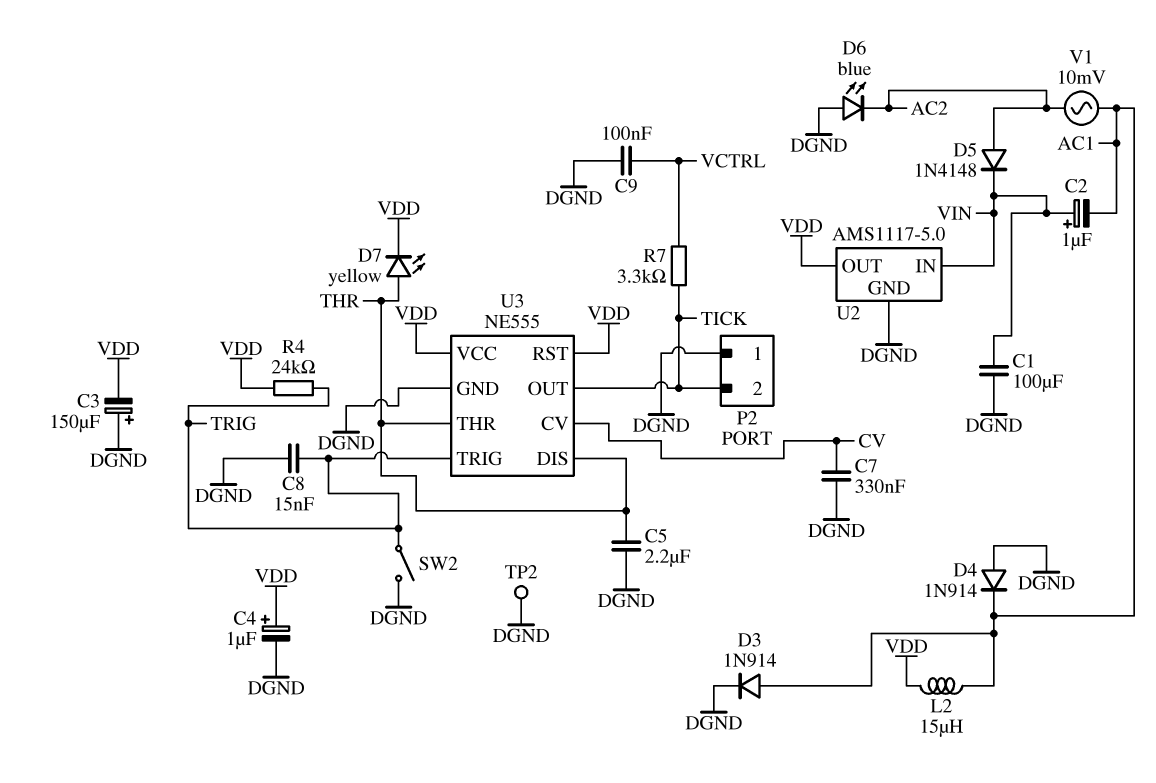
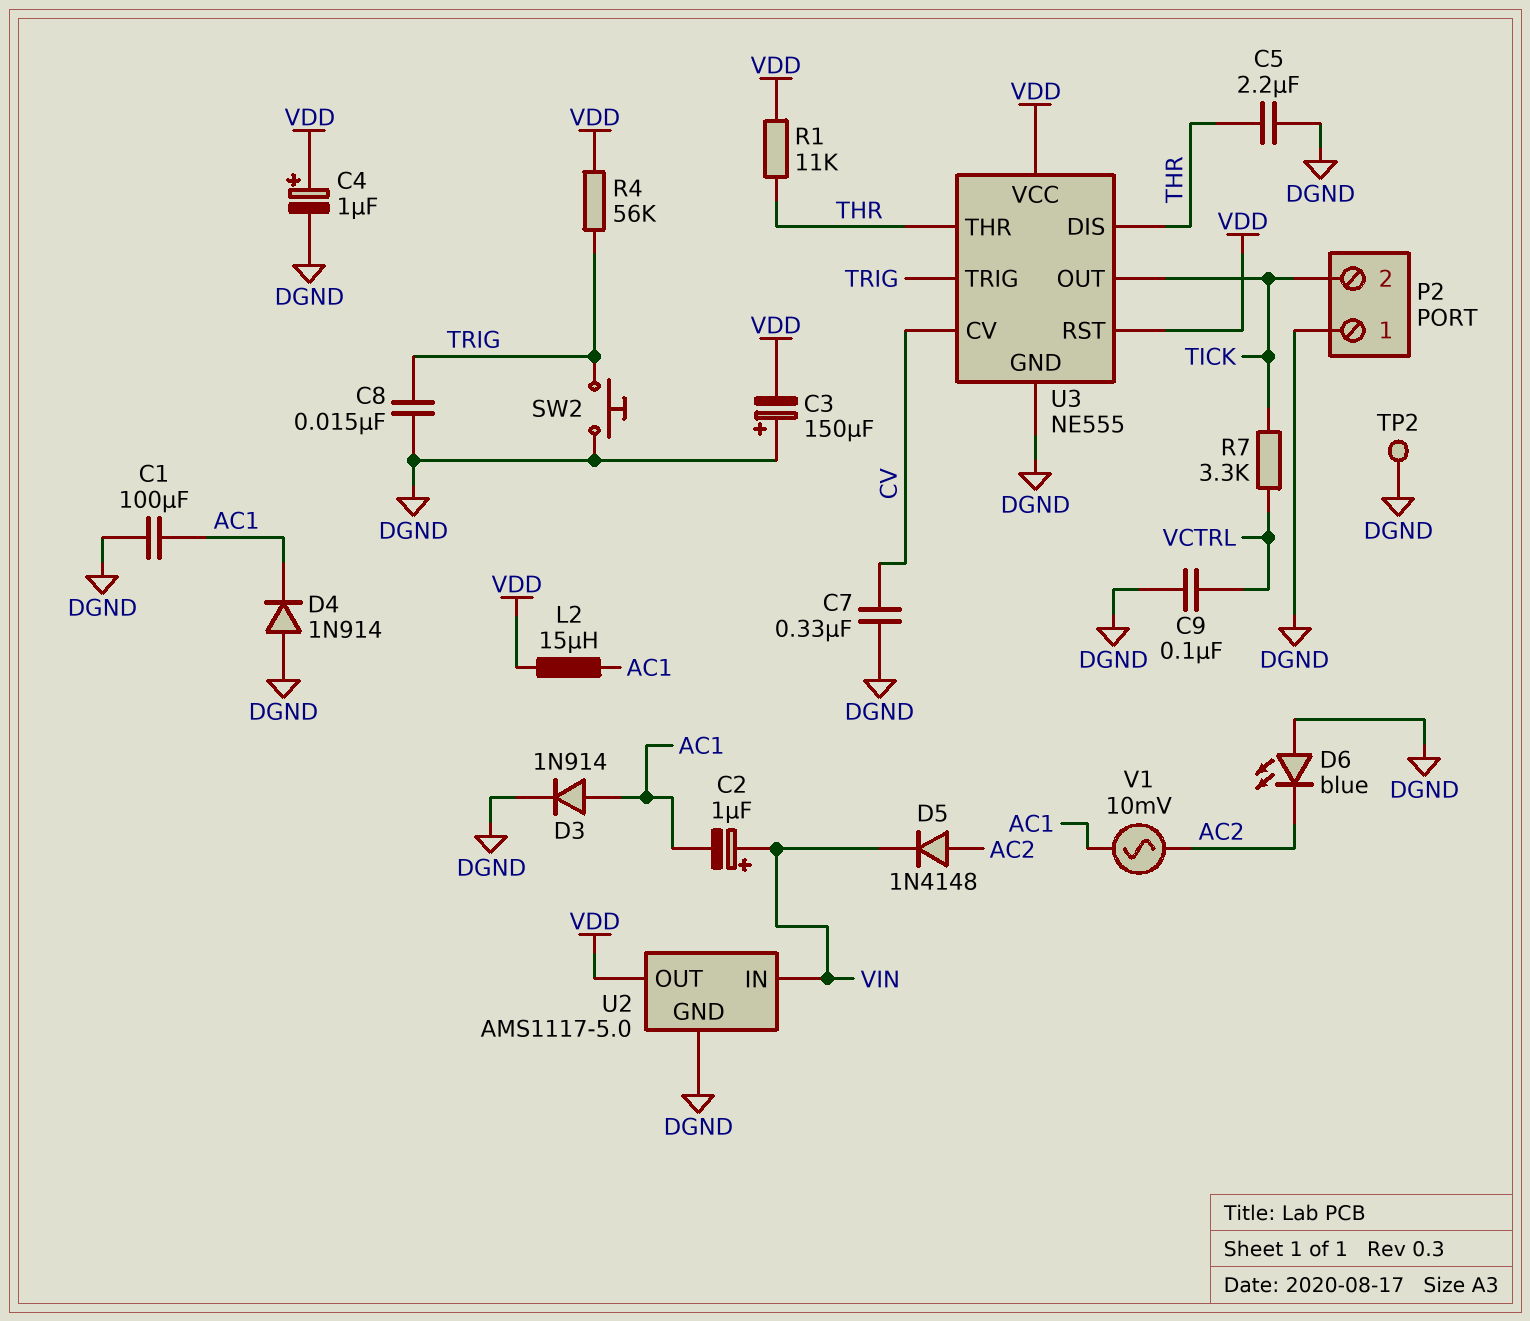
C1: 100uF (DGND, VIN) -> 100uF (AC1, DGND)
D7: LED yellow (A THR, K VDD) -> none
R1: none -> 11k (THR, VDD)
R4: 24k (TRIG, VDD) -> 56k (TRIG, VDD)
SW2: switch (DGND, TRIG) -> button (DGND, TRIG)

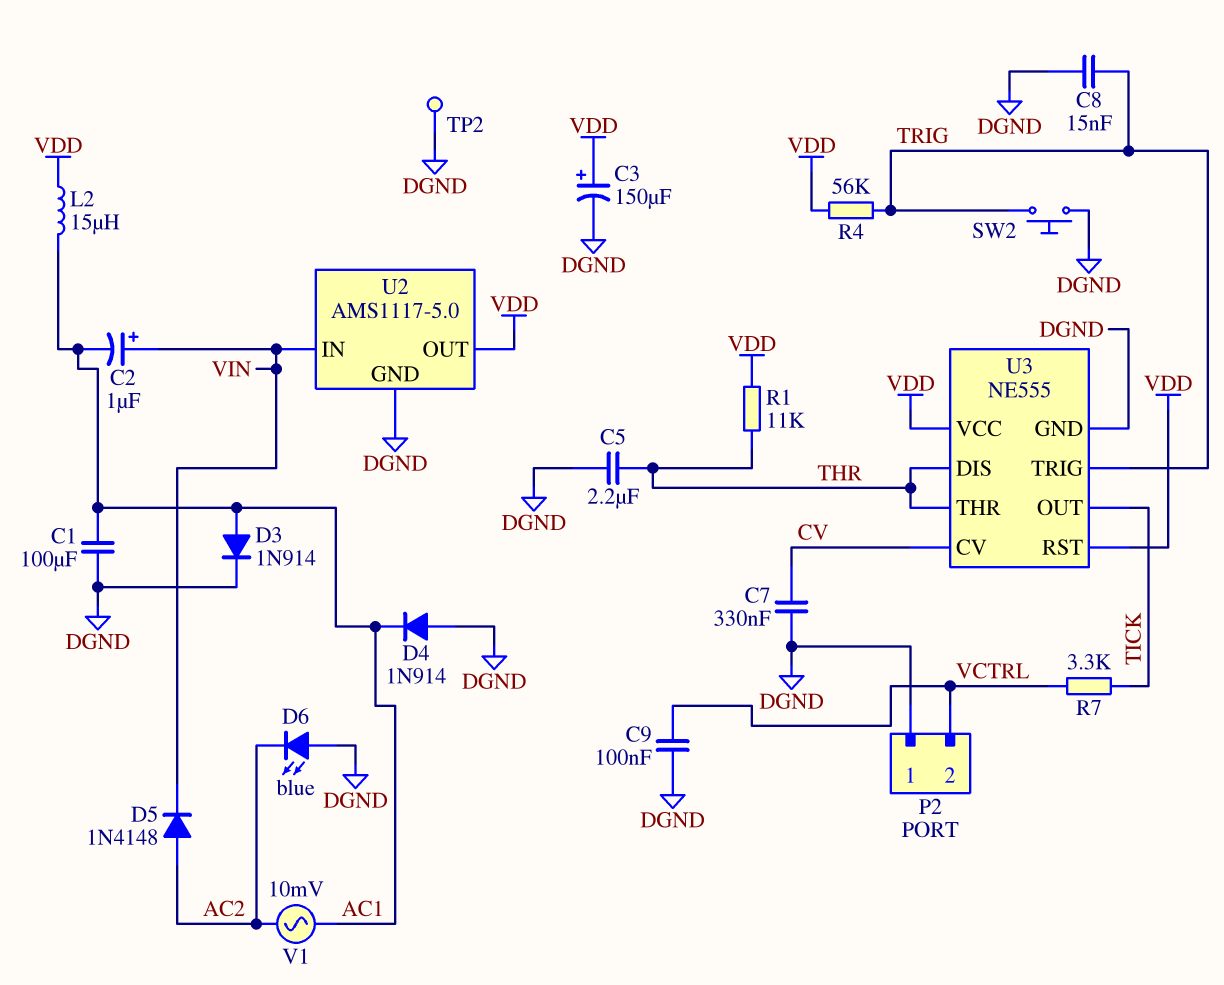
C3: 150uF (plus DGND, minus VDD) -> 150uF (plus VDD, minus DGND)
C4: 1uF (plus VDD, minus DGND) -> none
P2 pin 2: TICK -> VCTRL

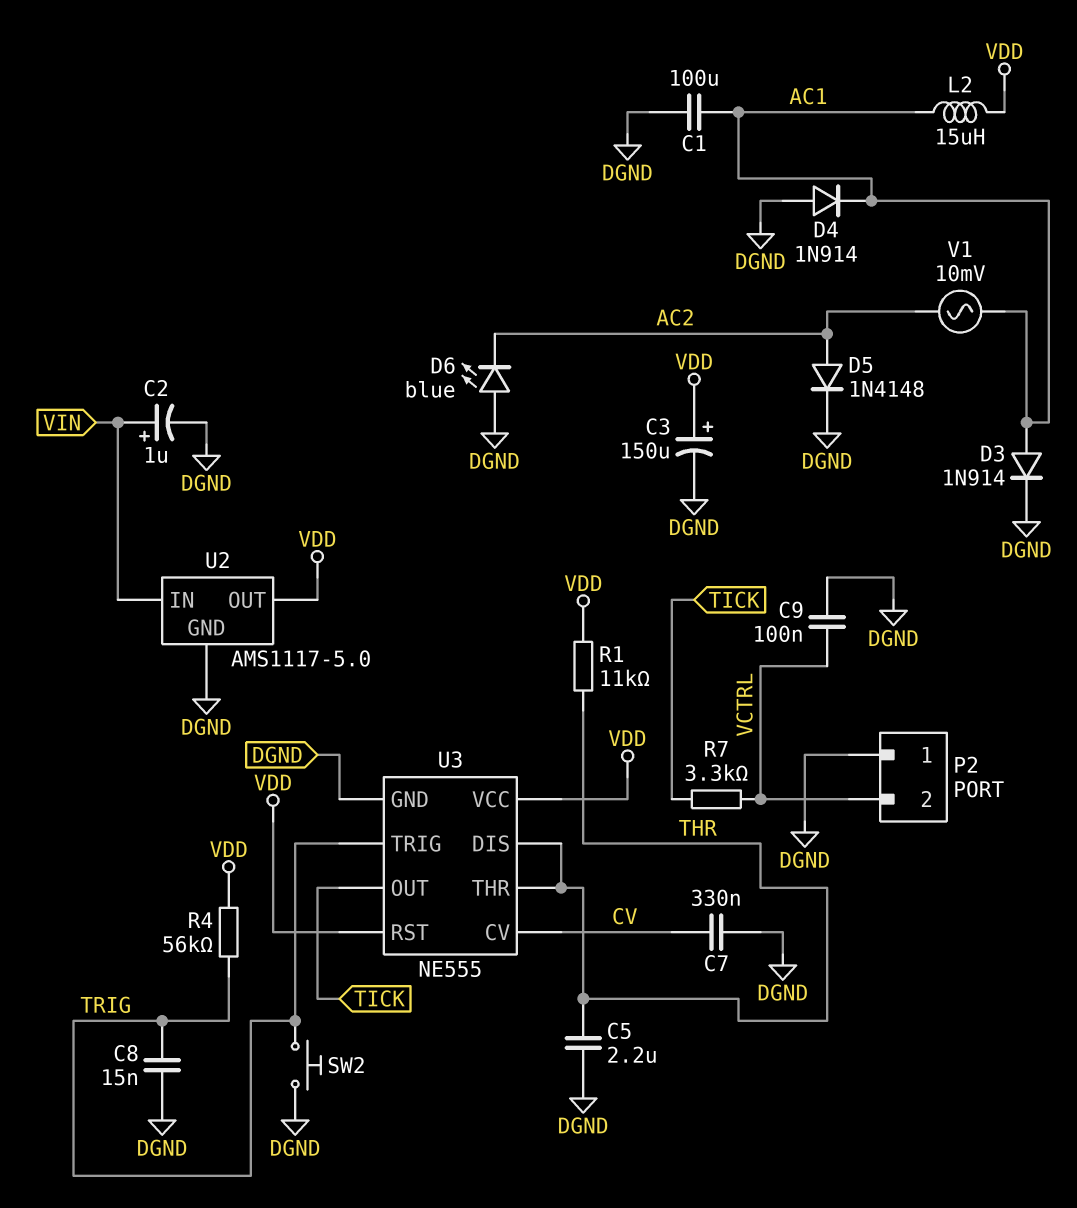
C2: 1uF (plus VIN, minus AC1) -> 1uF (plus VIN, minus DGND)
D5: diode 1N4148 (A AC2, K VIN) -> diode 1N4148 (A AC2, K DGND)
TP2: test point (DGND) -> none

